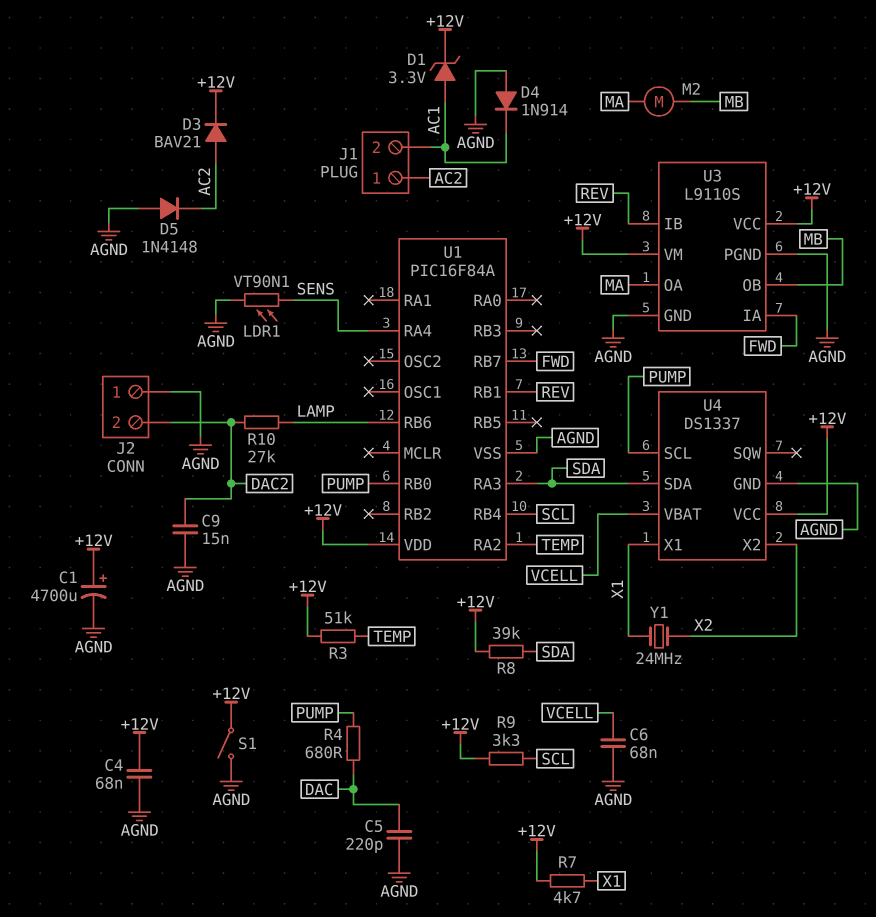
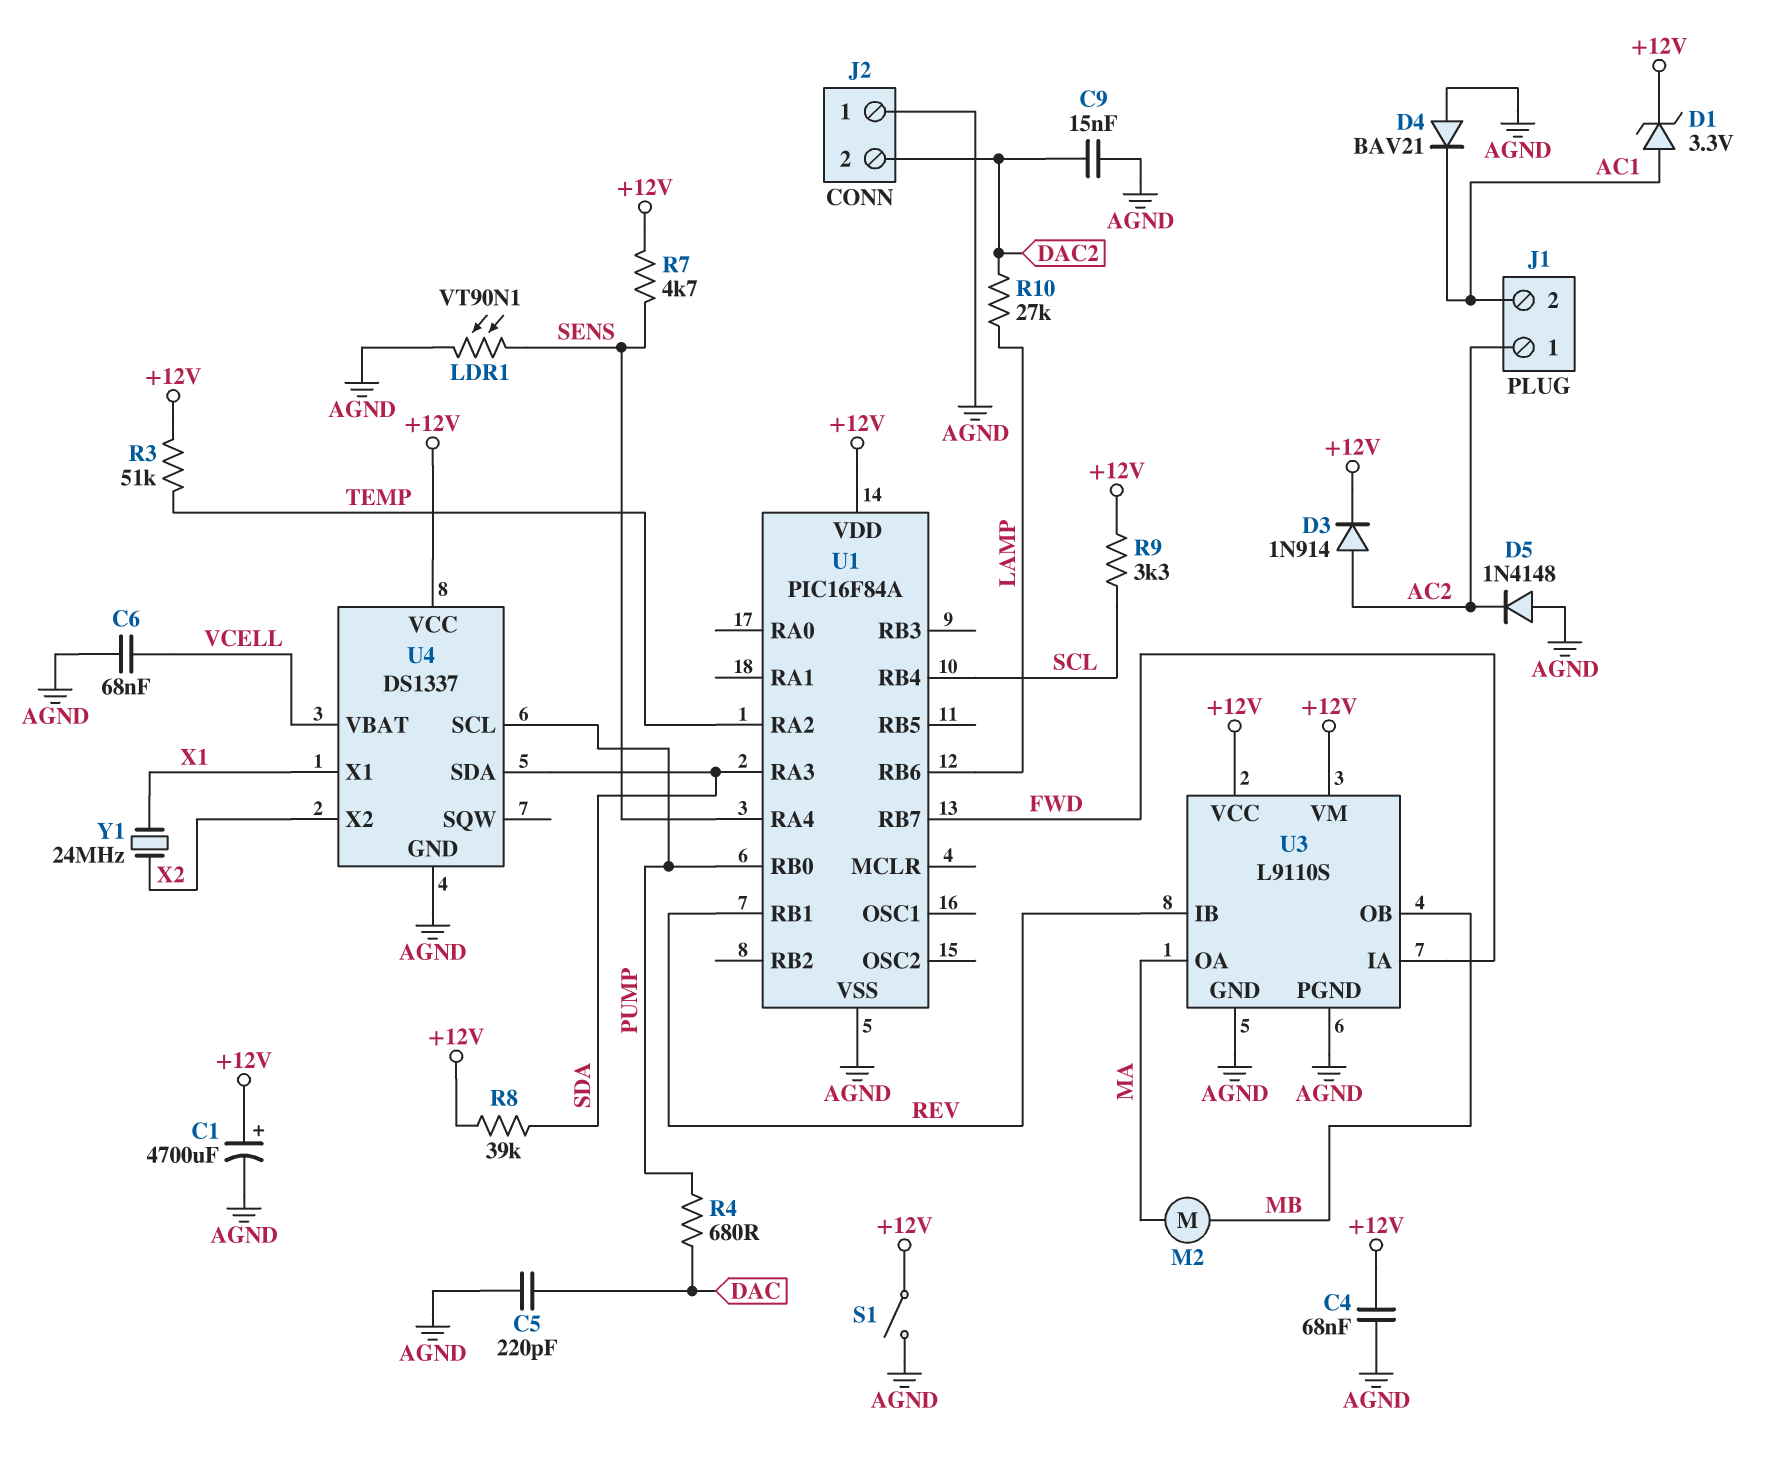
D3: diode BAV21 (A AC2, K +12V) -> diode 1N914 (A AC2, K +12V)
D4: diode 1N914 (A AGND, K AC1) -> diode BAV21 (A AGND, K AC1)
R7: 4.7k (+12V, X1) -> 4.7k (+12V, SENS)

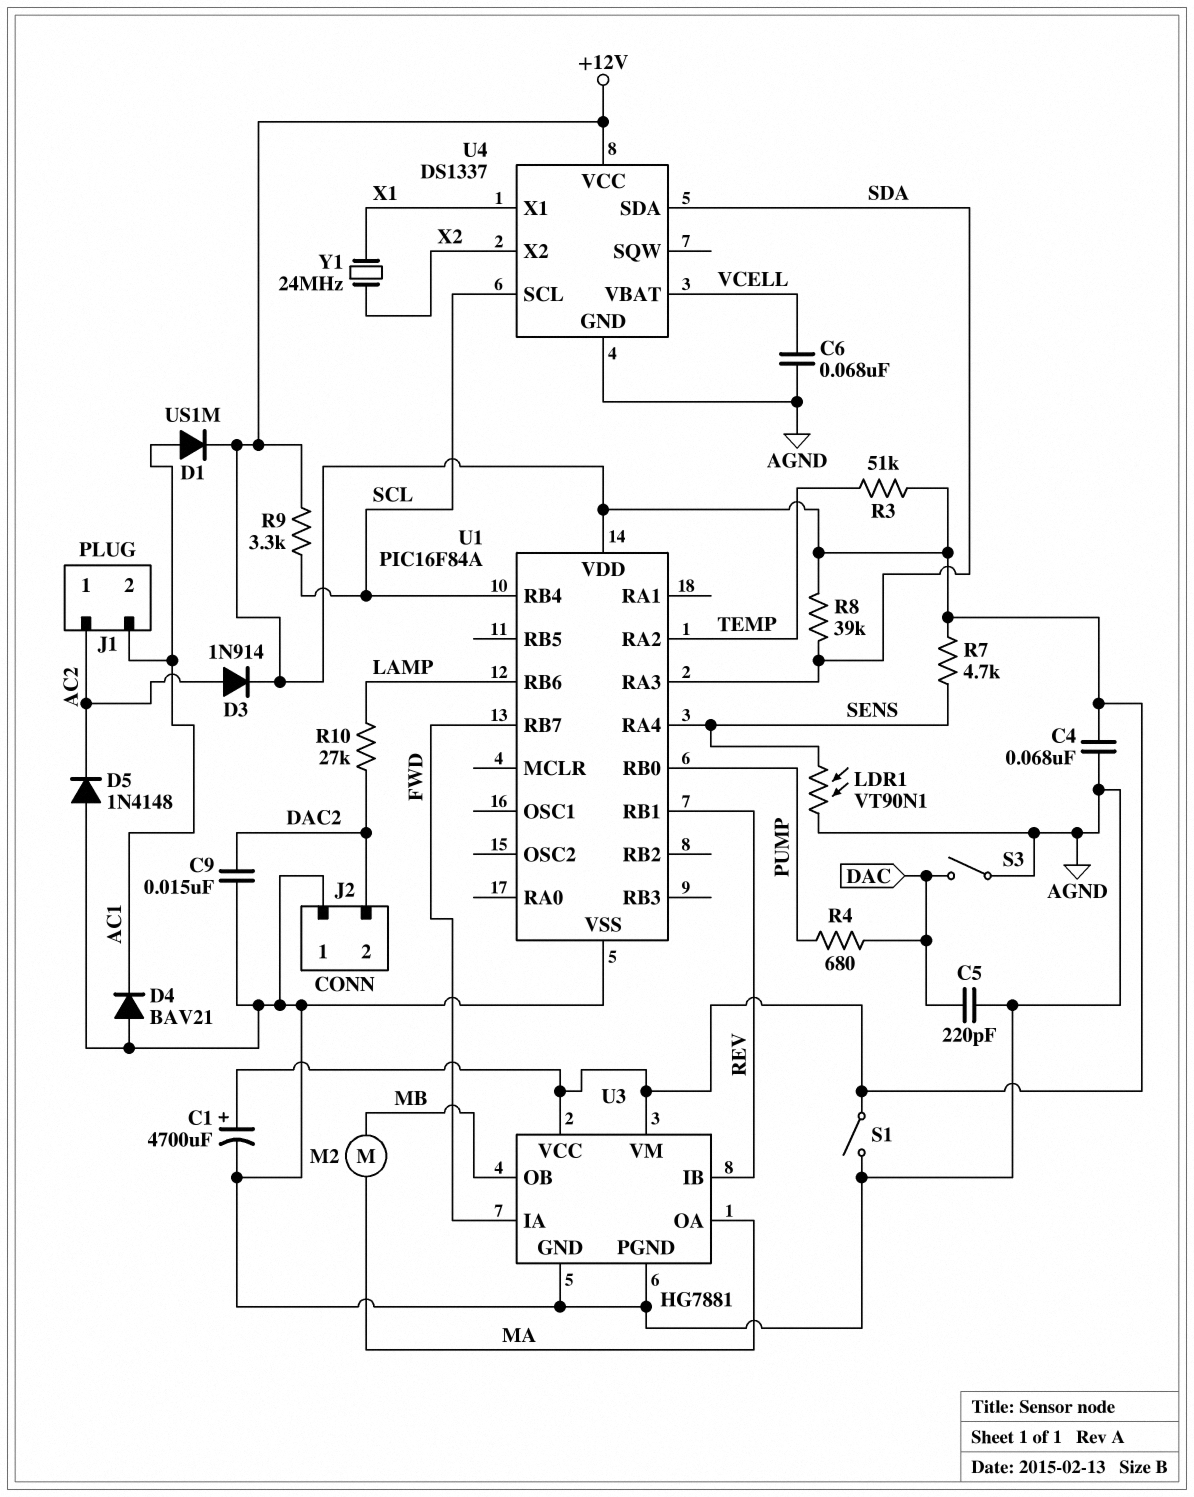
D1: zener 3.3V (A AC1, K +12V) -> diode US1M (A AC1, K +12V)
S3: none -> switch (AGND, DAC)
U3: L9110S -> HG7881
U4 pin SCL: PUMP -> SCL

